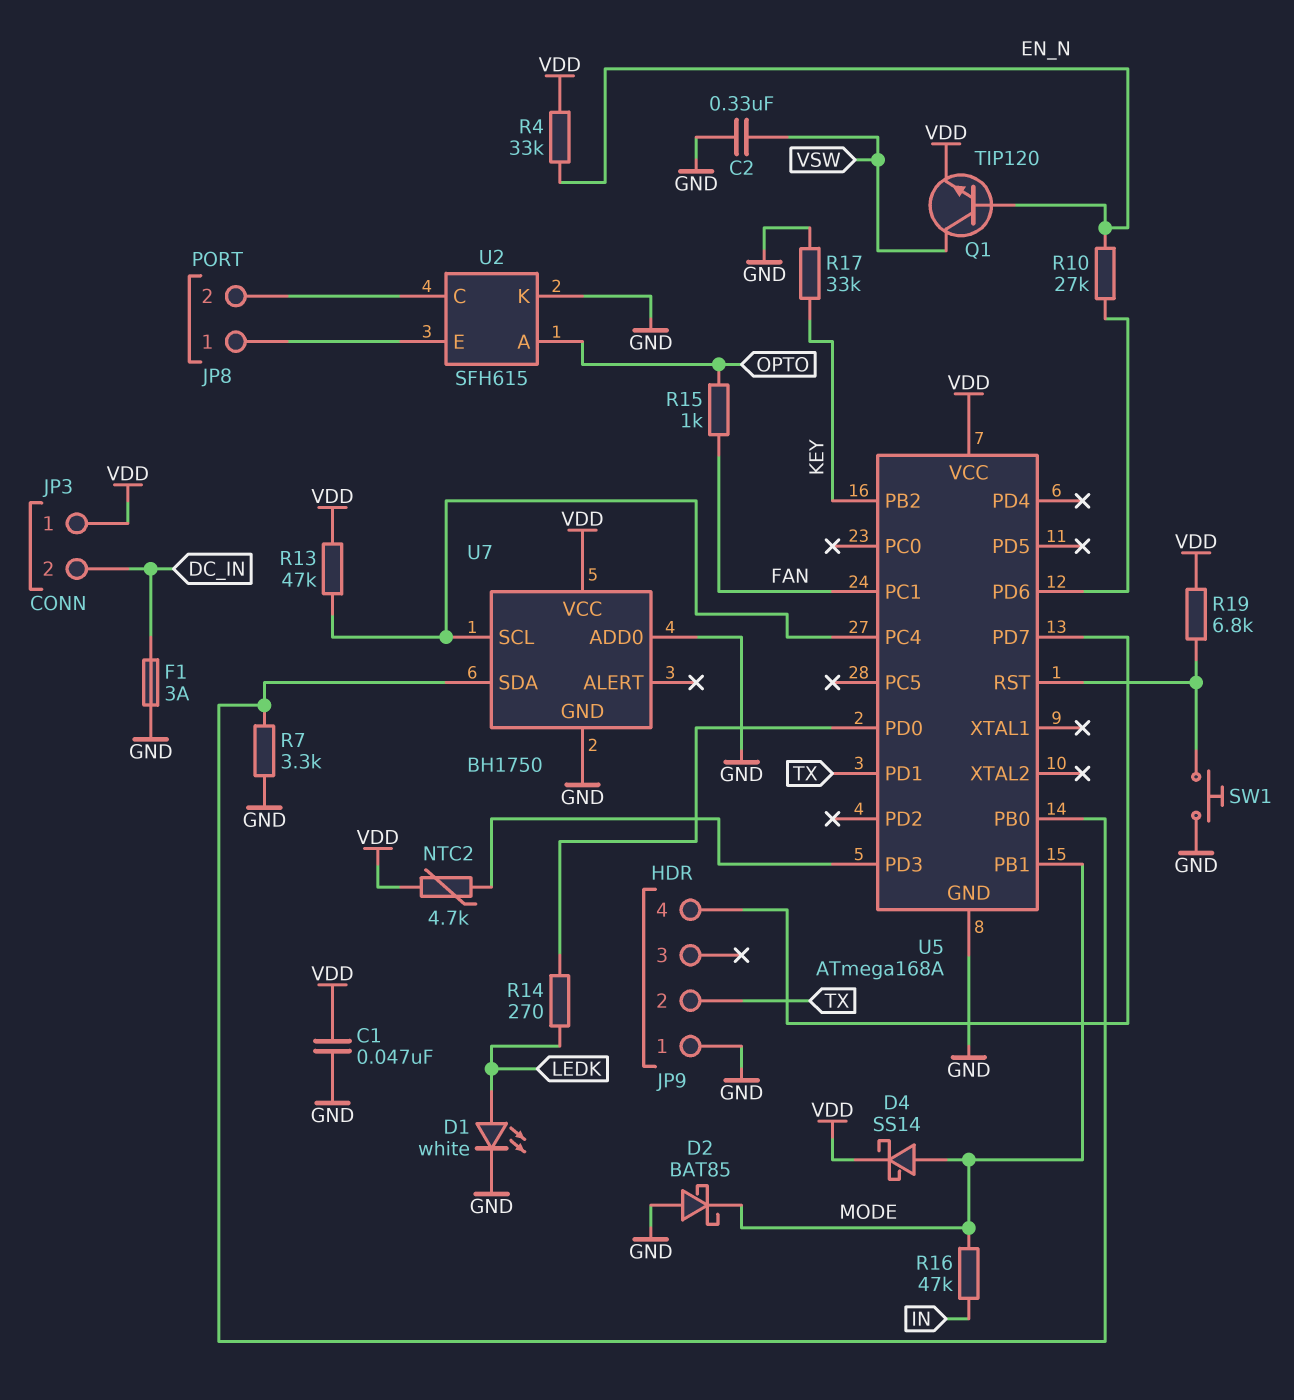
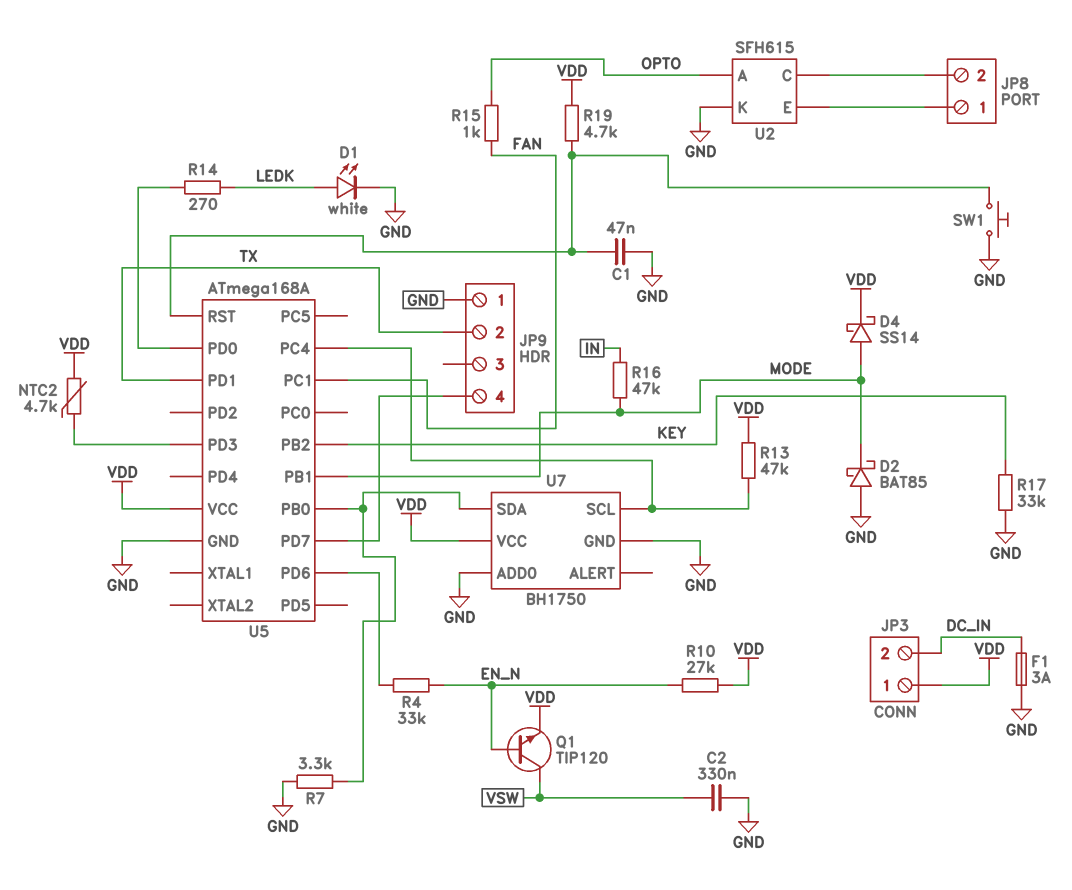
C1: 47nF (GND, VDD) -> 47nF (GND, U5/RST)
R4: 33k (EN_N, VDD) -> 33k (EN_N, U5/PD6)
R10: 27k (EN_N, U5/PD6) -> 27k (EN_N, VDD)
R19: 6.8k (U5/RST, VDD) -> 4.7k (U5/RST, VDD)

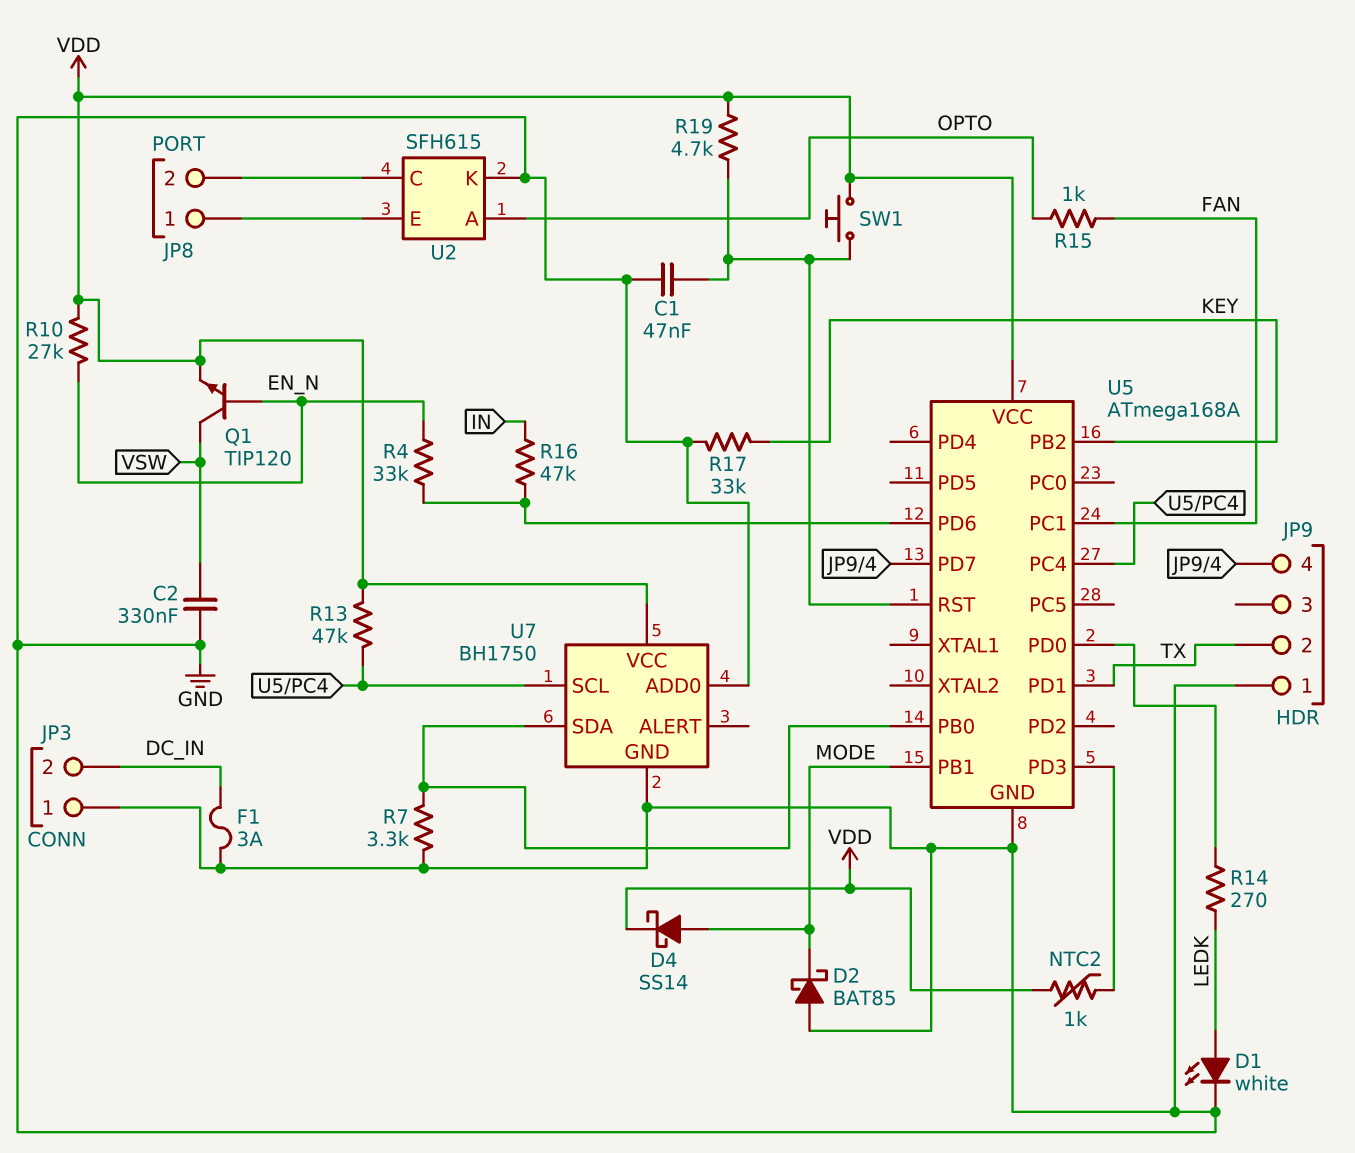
JP3 pin 1: VDD -> GND
NTC2: 4.7k (U5/PD3, VDD) -> 1k (U5/PD3, VDD)
R16: 47k (IN, MODE) -> 47k (IN, U5/PD6)
SW1: button (GND, U5/RST) -> button (U5/RST, VDD)

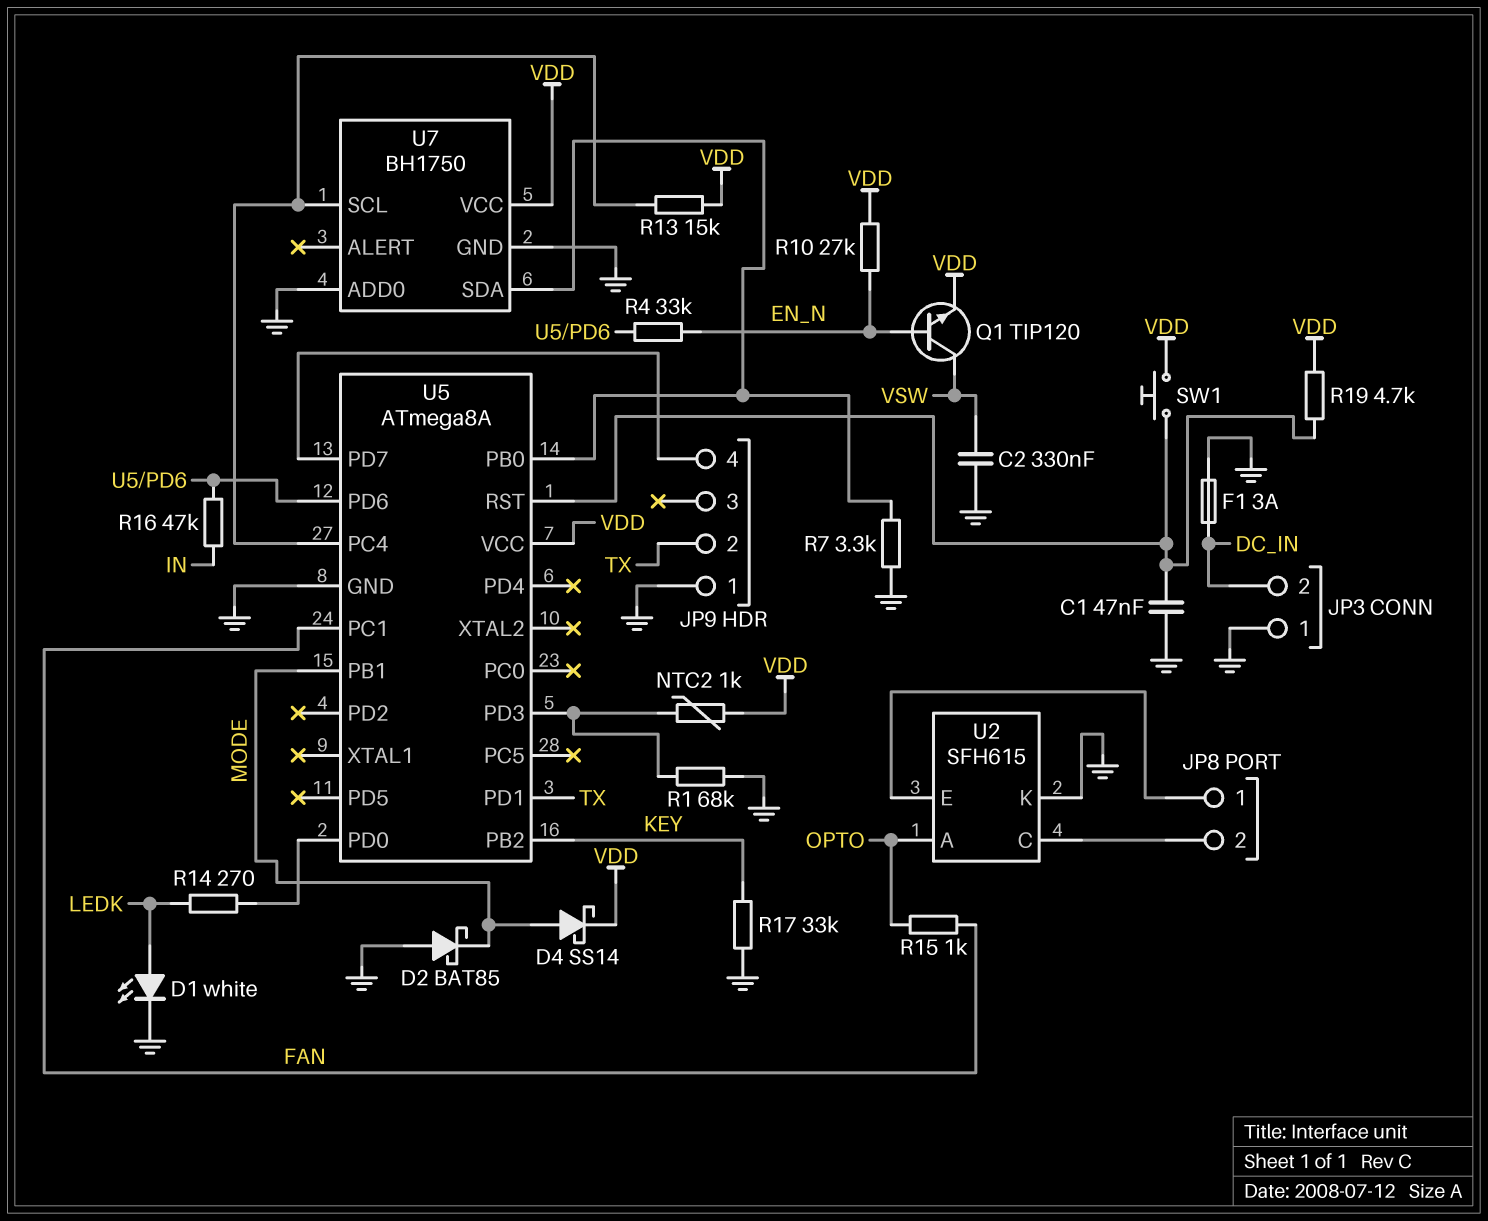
R1: none -> 68k (GND, U5/PD3)
R13: 47k (U5/PC4, VDD) -> 15k (U5/PC4, VDD)
U5: ATmega168A -> ATmega8A

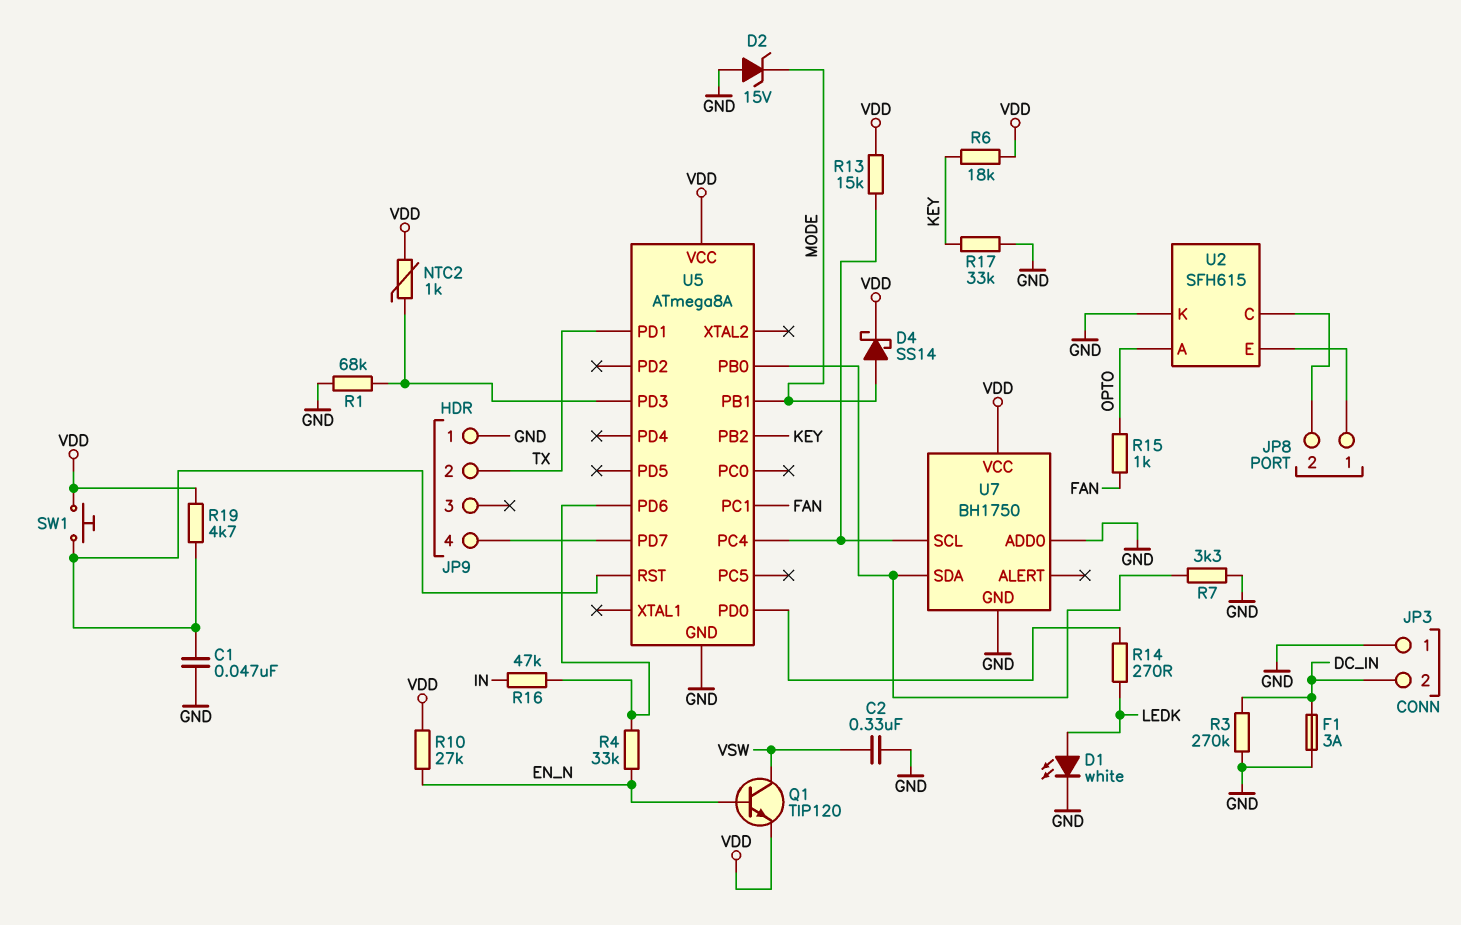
D2: schottky BAT85 (A GND, K MODE) -> zener 15V (A GND, K MODE)
R3: none -> 270k (DC_IN, GND)
R6: none -> 18k (KEY, VDD)

